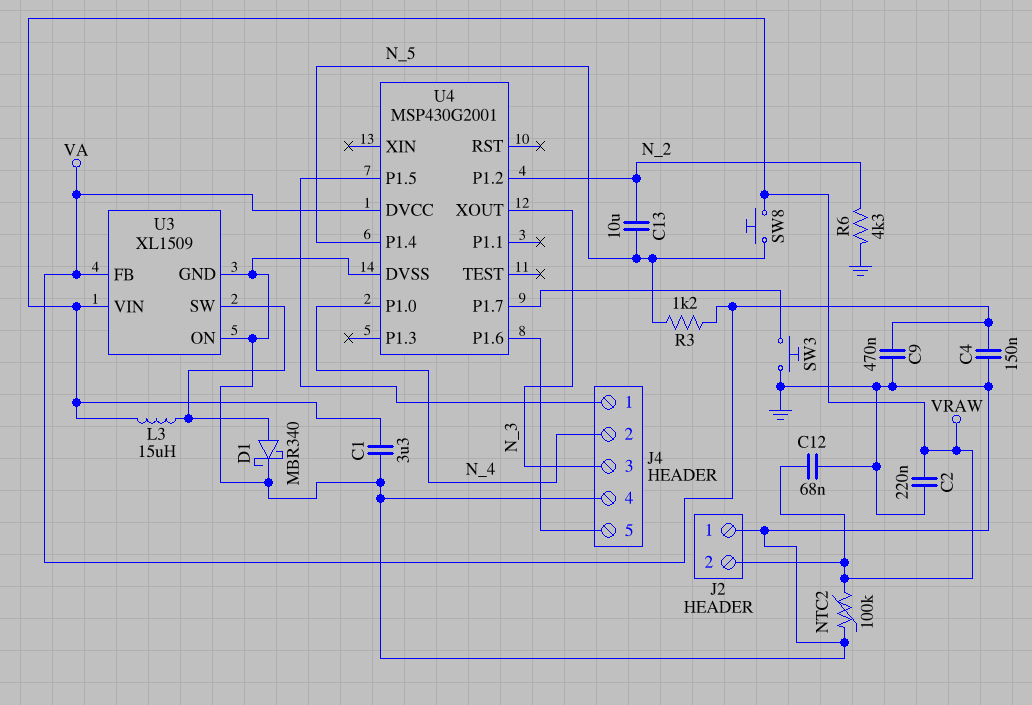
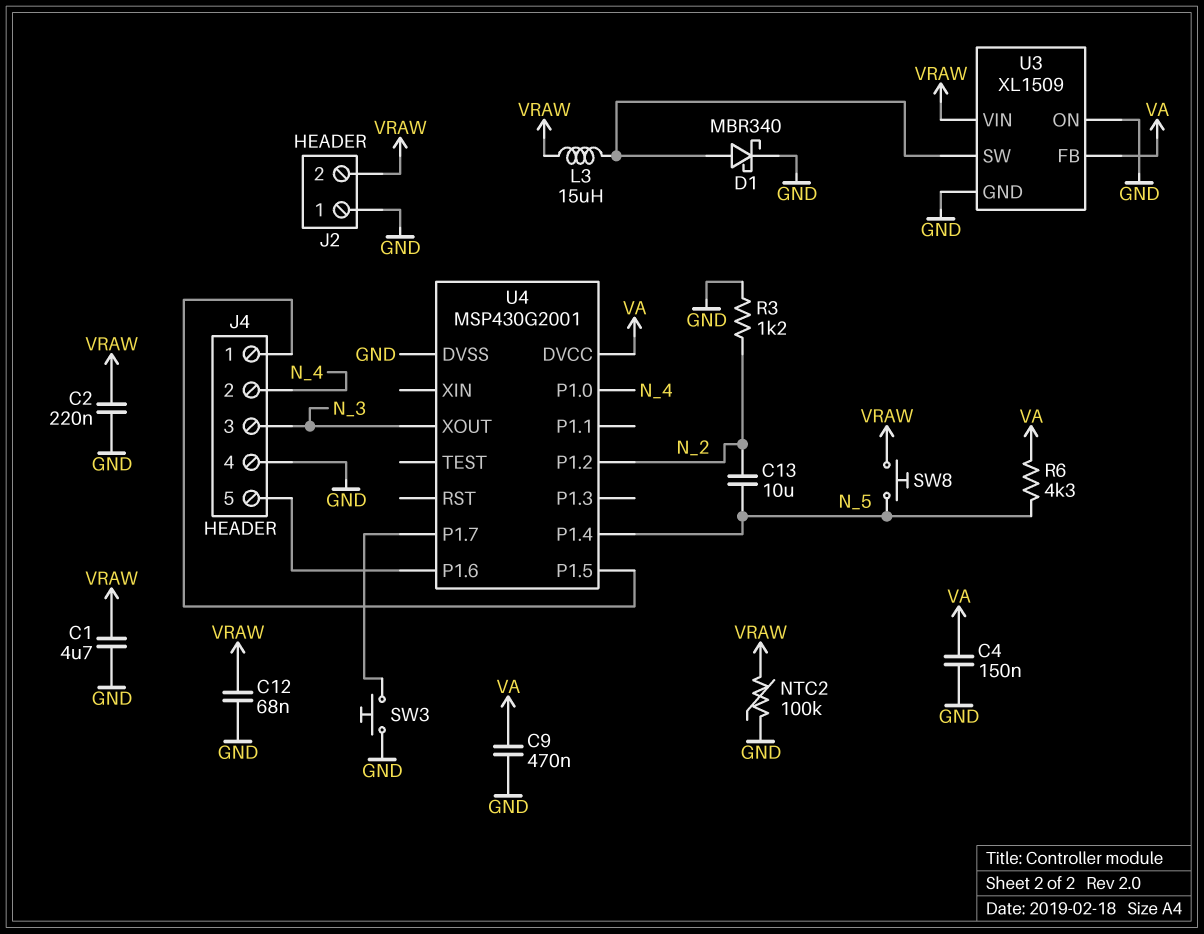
C1: 3.3uF (GND, VRAW) -> 4.7uF (GND, VRAW)
R3: 1.2k (N_5, VA) -> 1.2k (GND, N_2)
R6: 4.3k (GND, N_2) -> 4.3k (N_5, VA)

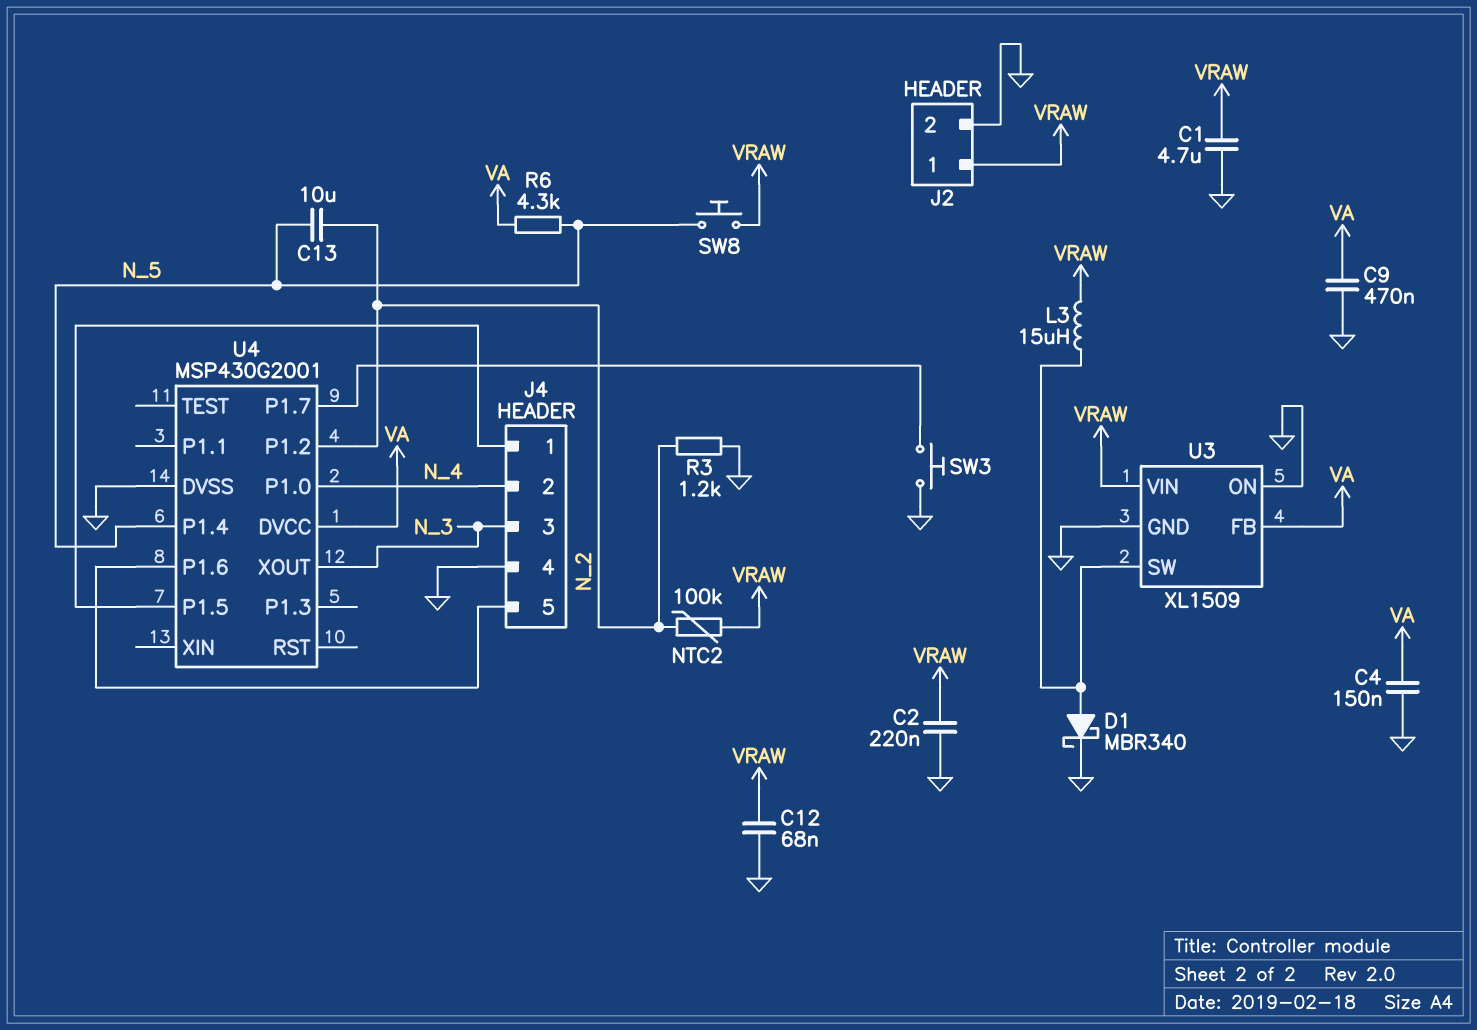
J2 pin 1: GND -> VRAW
J2 pin 2: VRAW -> GND
NTC2: 100k (GND, VRAW) -> 100k (N_2, VRAW)

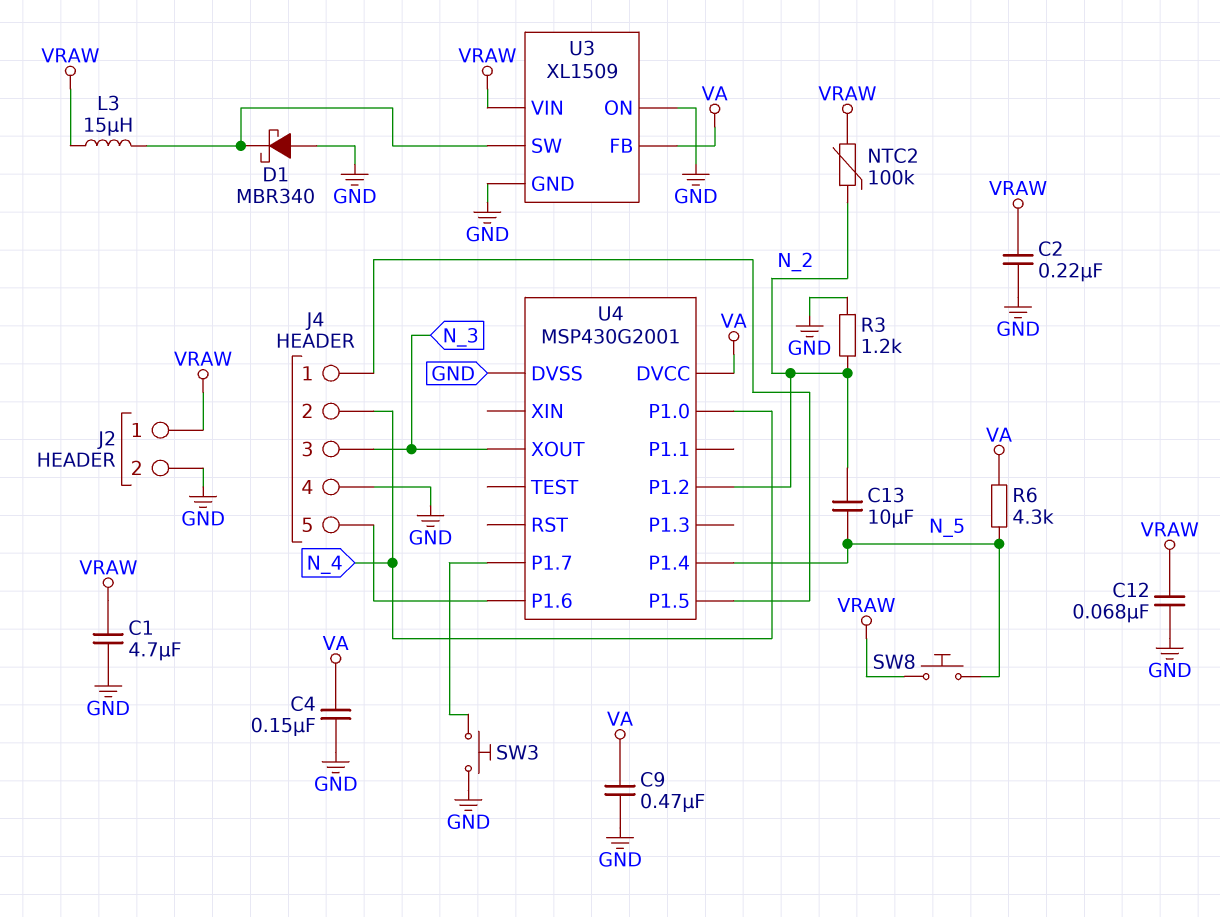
D1: schottky MBR340 (A U3/SW, K GND) -> schottky MBR340 (A GND, K U3/SW)

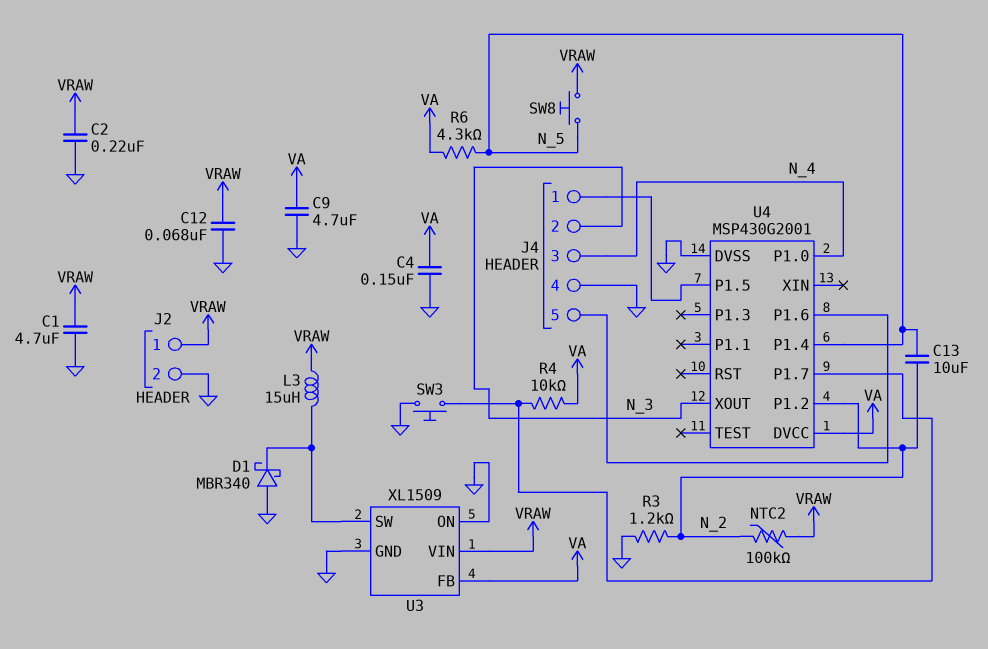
C9: 470nF (GND, VA) -> 4.7uF (GND, VA)
J4 pin 2: N_4 -> N_3
J4 pin 3: N_3 -> N_4
R4: none -> 10k (U4/P1.7, VA)

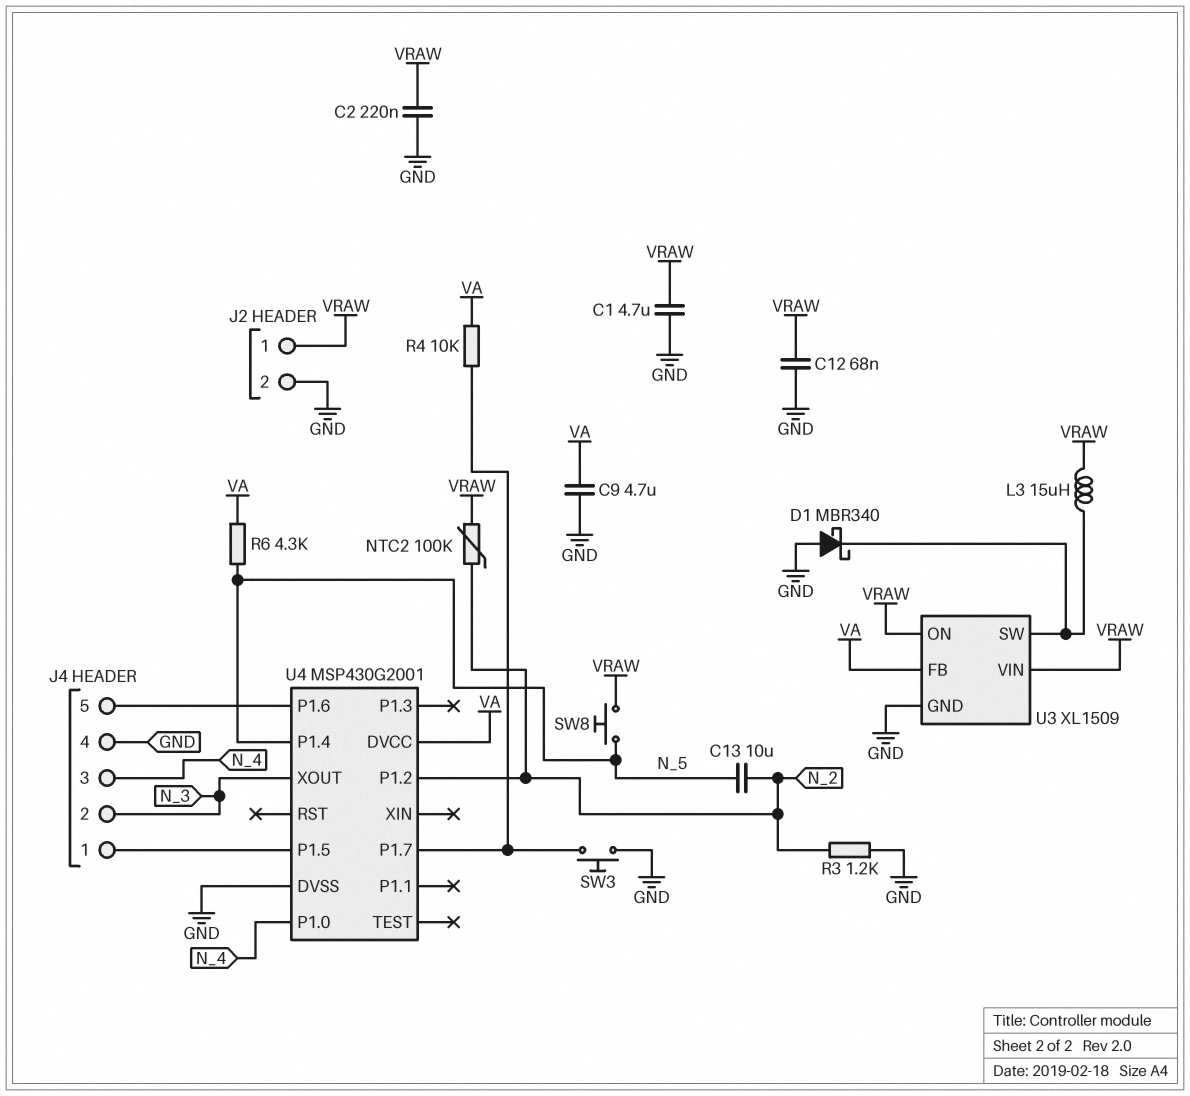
C4: 150nF (GND, VA) -> none
U3 pin ON: GND -> VRAW

